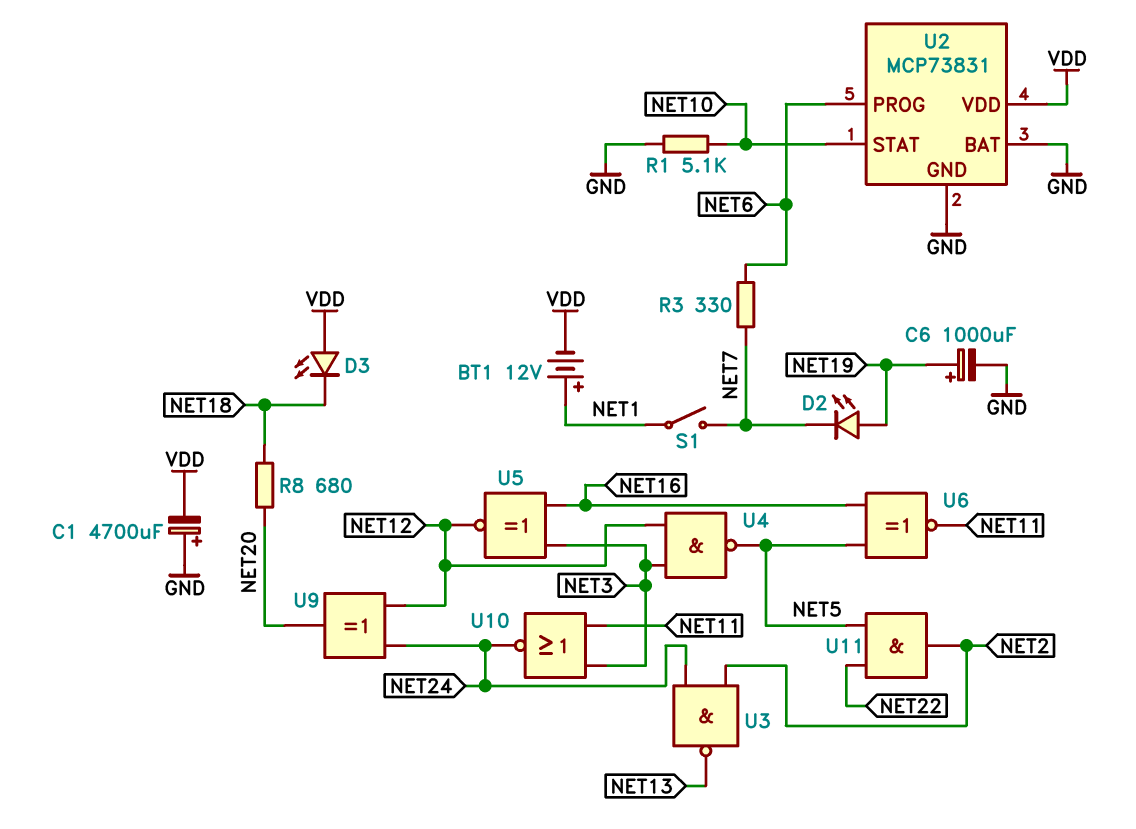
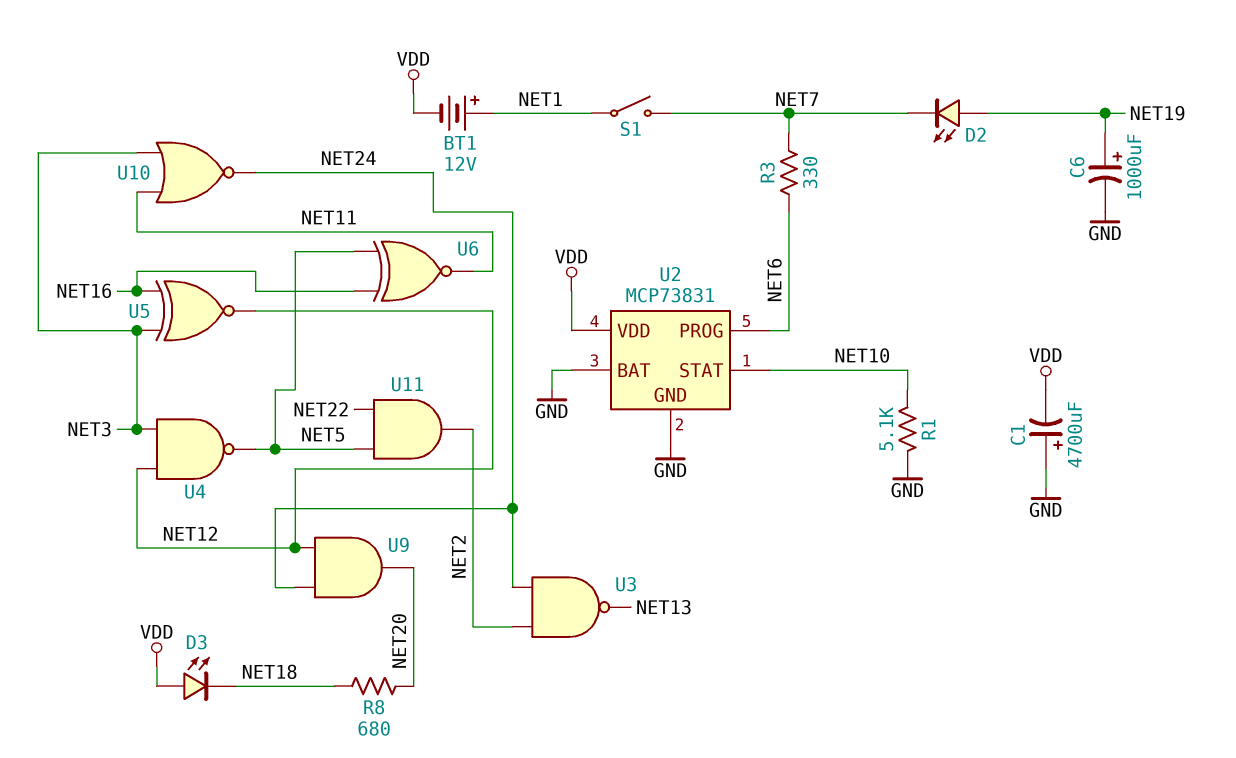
U9: XOR (in NET12, in NET24, out NET20) -> AND (in NET12, in NET24, out NET20)

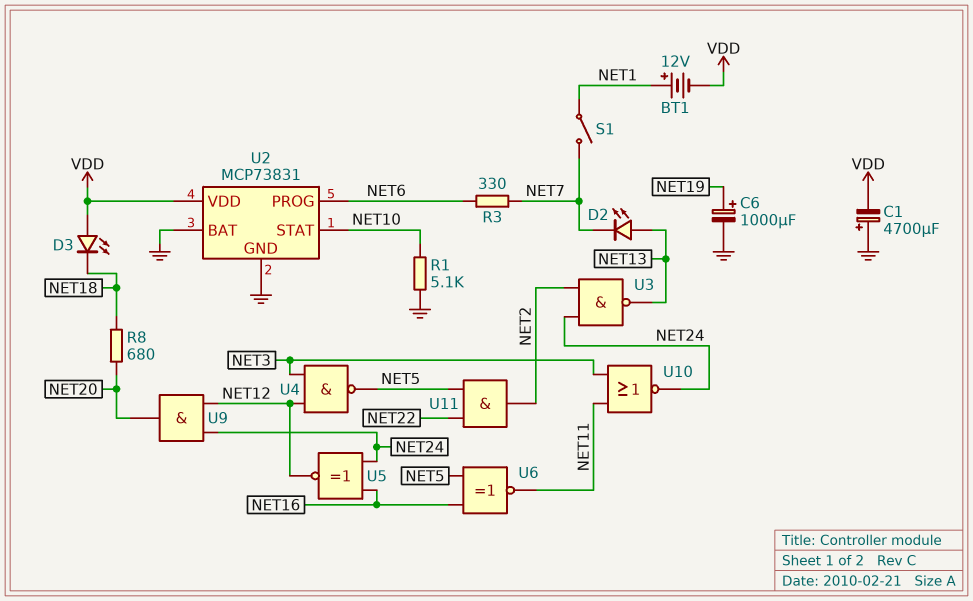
D2: LED (A NET19, K NET7) -> LED (A NET13, K NET7)
U5: XNOR (in NET3, in NET16, out NET12) -> XNOR (in NET16, in NET24, out NET12)

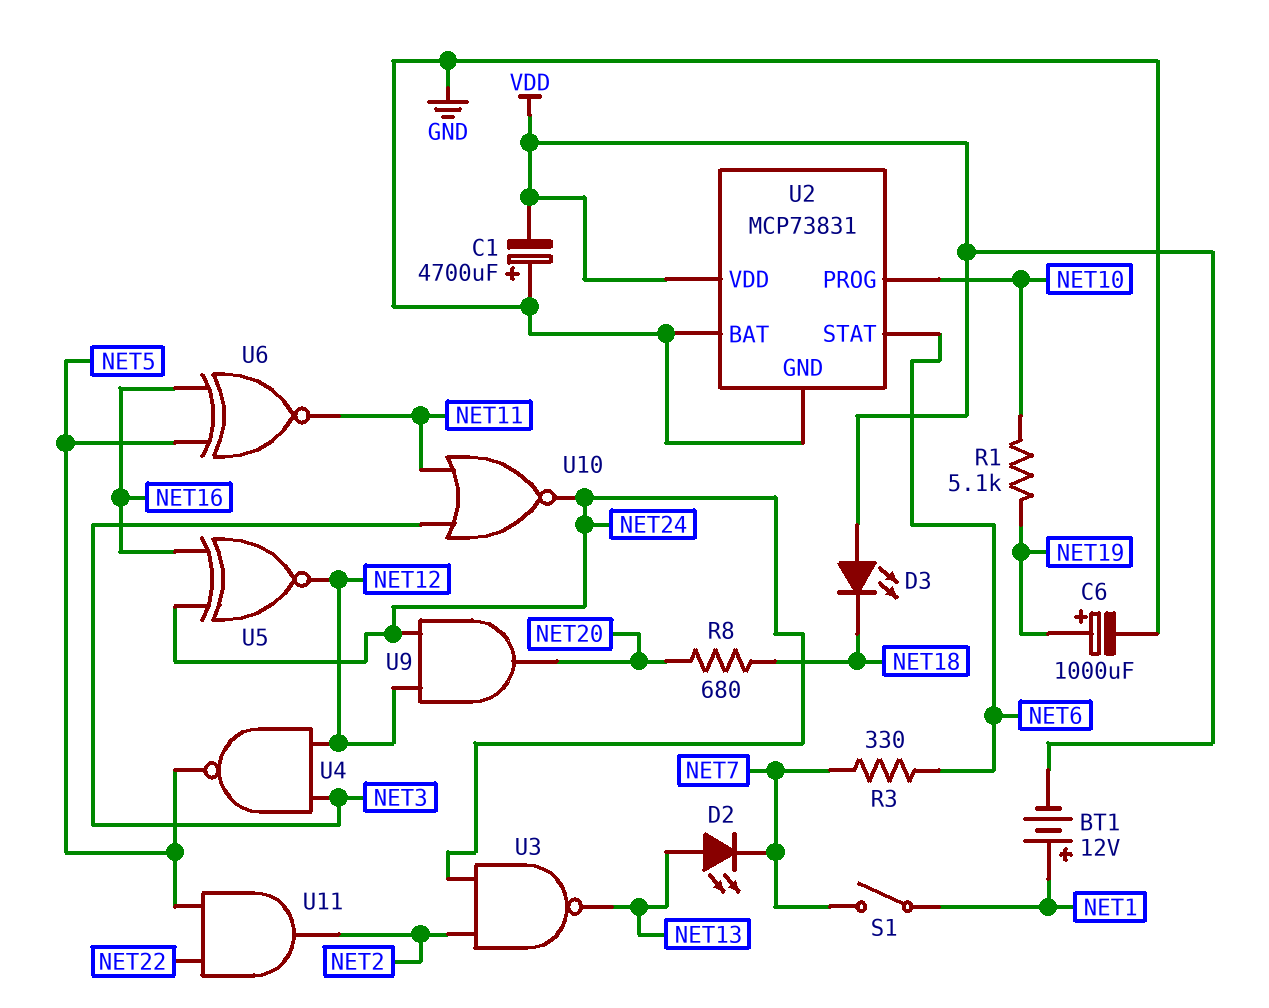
R1: 5.1k (GND, NET10) -> 5.1k (NET10, NET19)
U2 pin PROG: NET6 -> NET10
U2 pin STAT: NET10 -> NET6

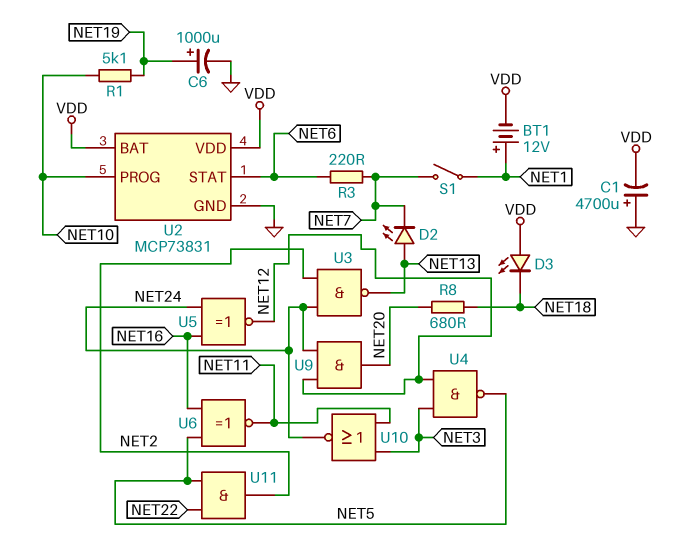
R3: 330 (NET6, NET7) -> 220 (NET6, NET7)
U2 pin BAT: GND -> VDD

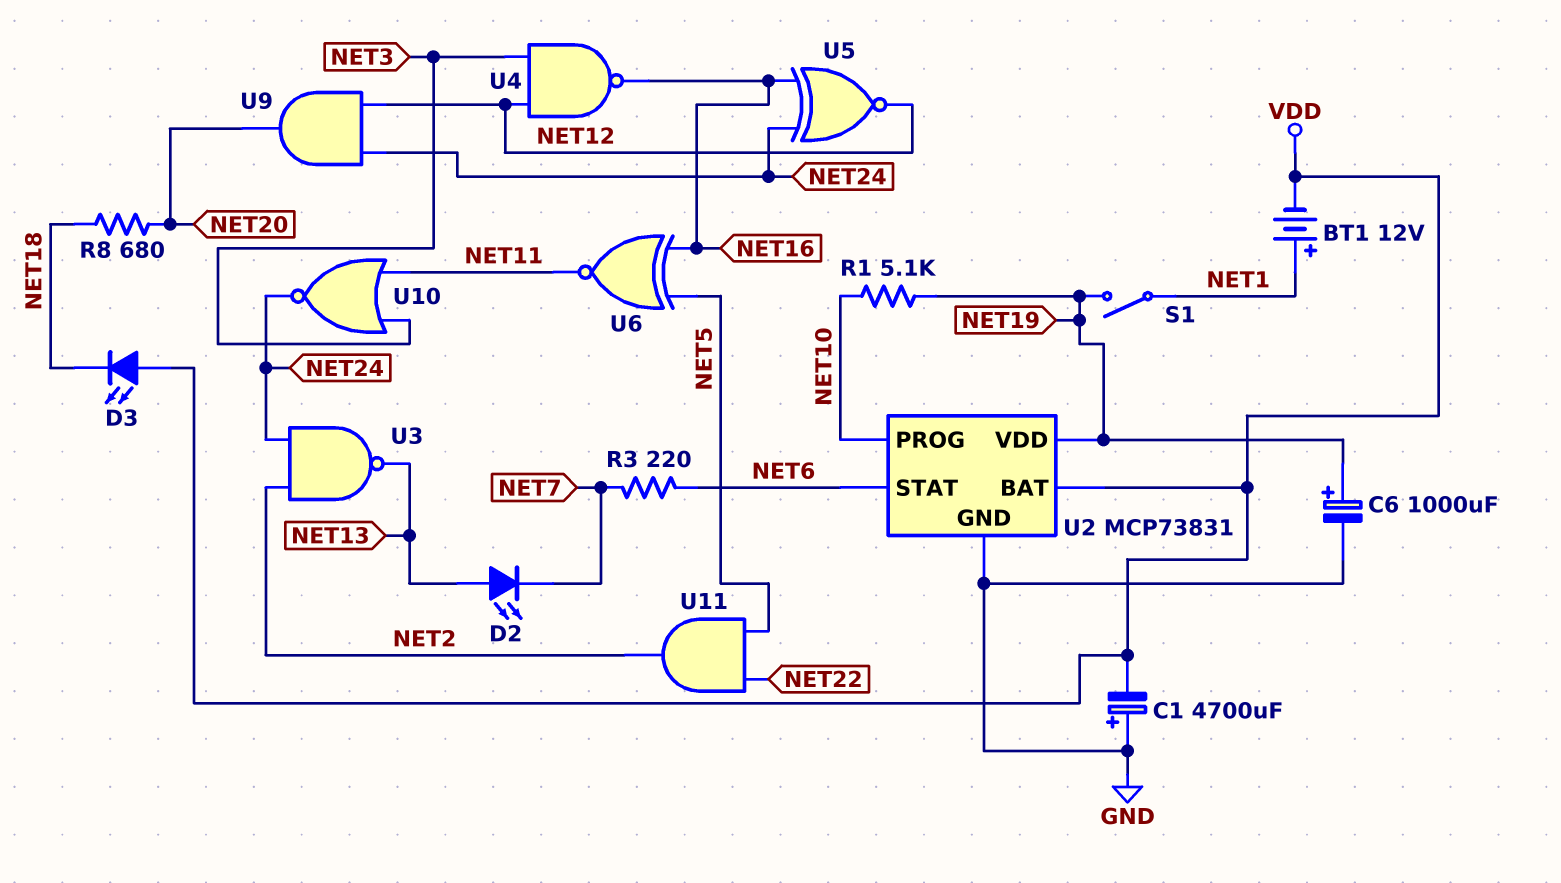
S1: switch (NET1, NET7) -> switch (NET1, NET19)
U2 pin VDD: VDD -> NET19
U4: NAND (in NET3, in NET12, out NET5) -> NAND (in NET3, in NET12, out NET16)

